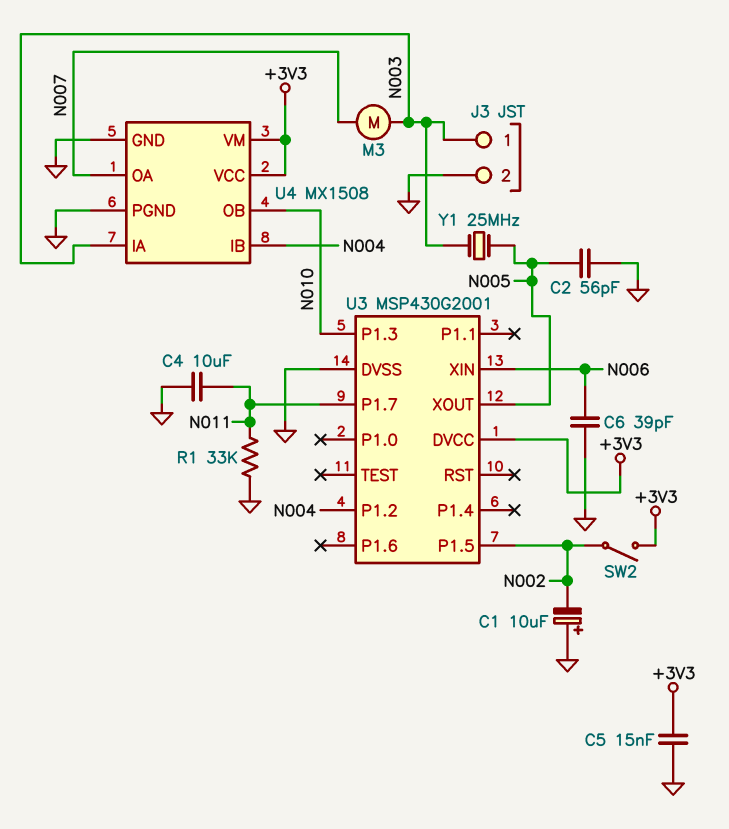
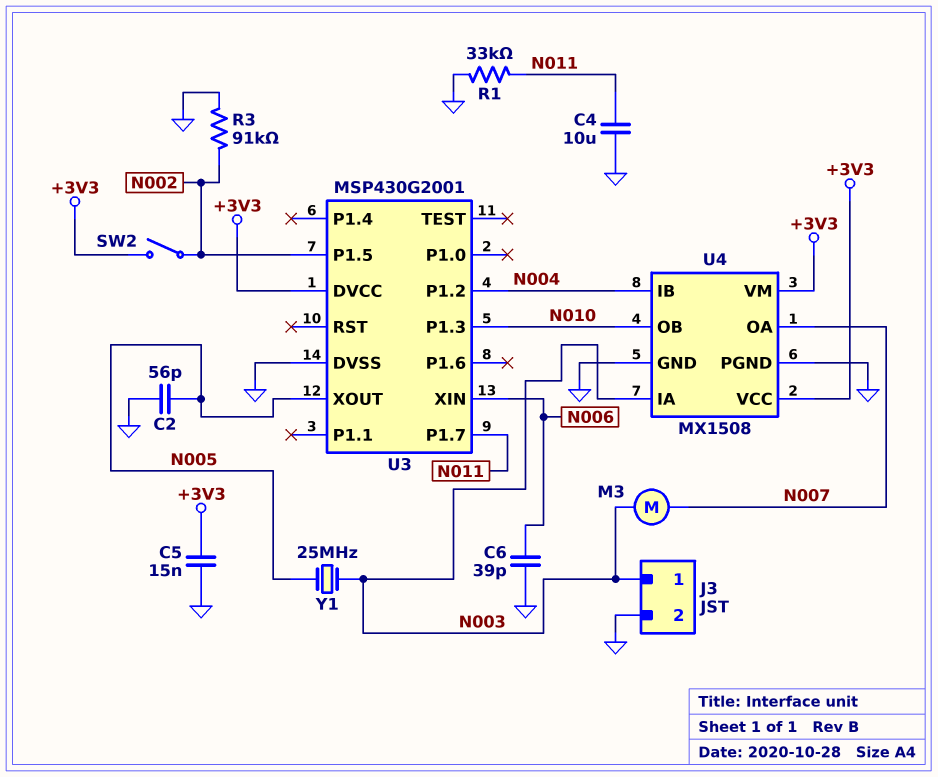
C1: 10uF (plus GND, minus N002) -> none
R3: none -> 91k (GND, N002)

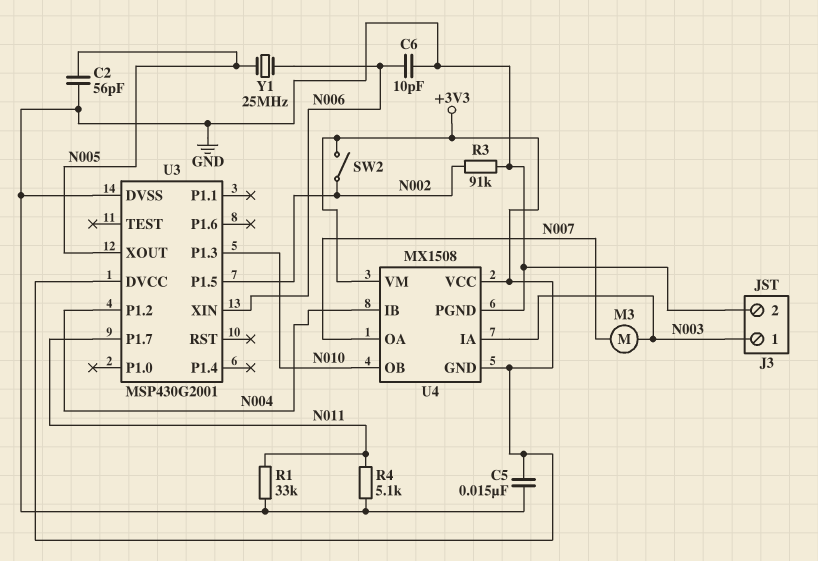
C4: 10uF (GND, N011) -> none
C6: 39pF (GND, N006) -> 10pF (GND, N006)
R4: none -> 5.1k (GND, N011)
U4 pin GND: GND -> +3V3
Y1: 25MHz (N003, N005) -> 25MHz (N005, N006)

